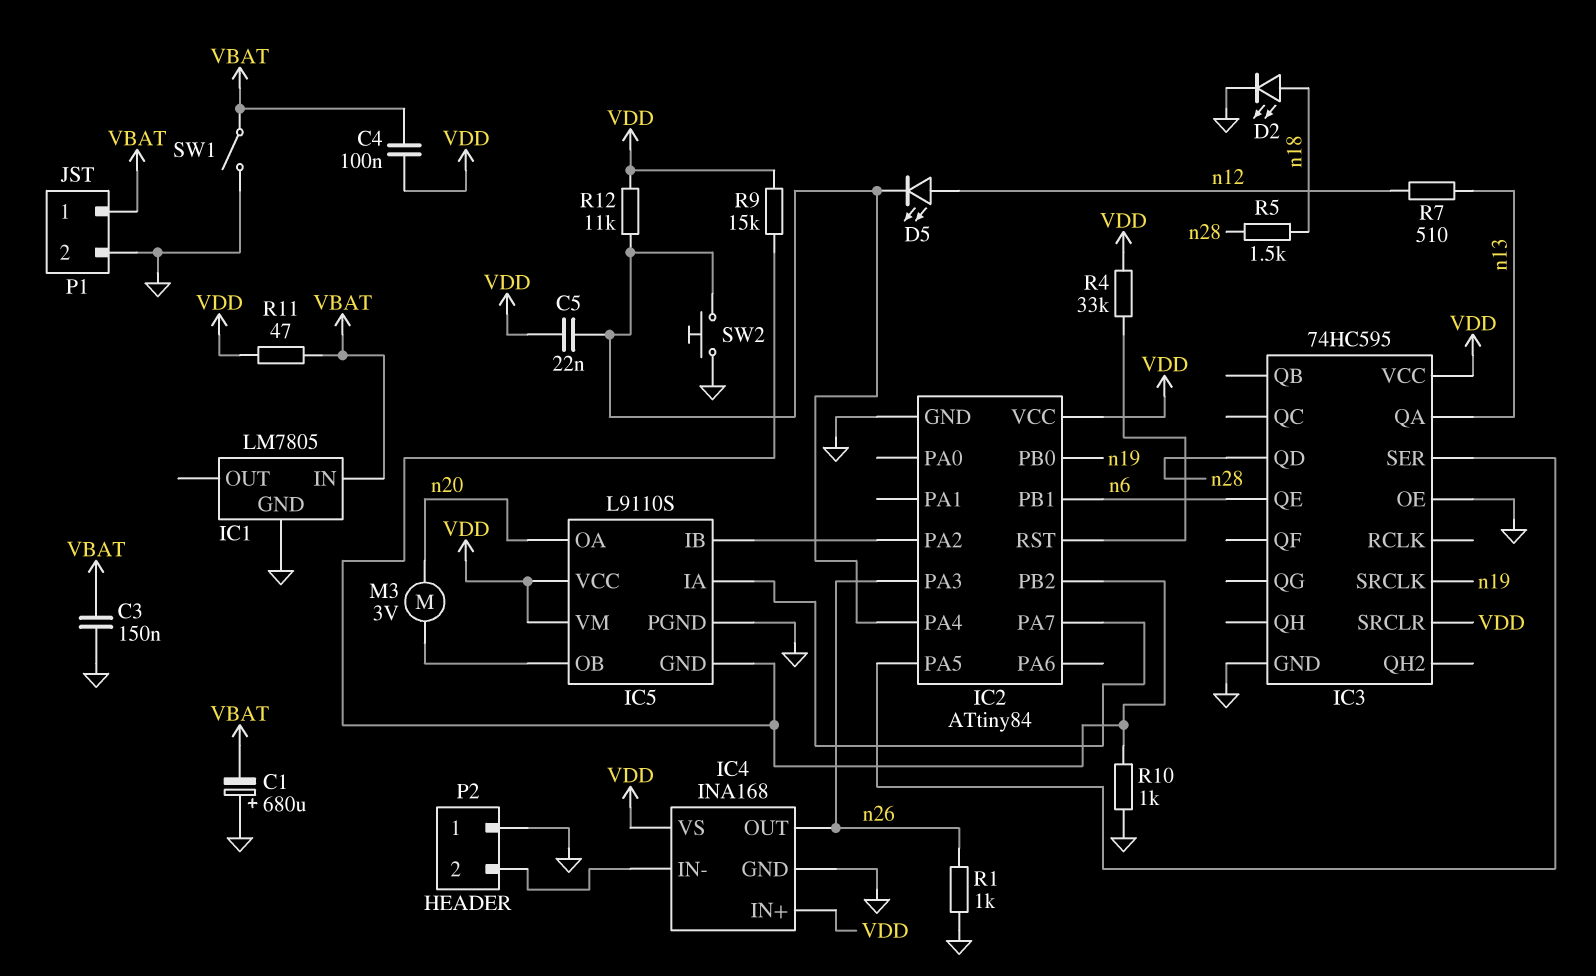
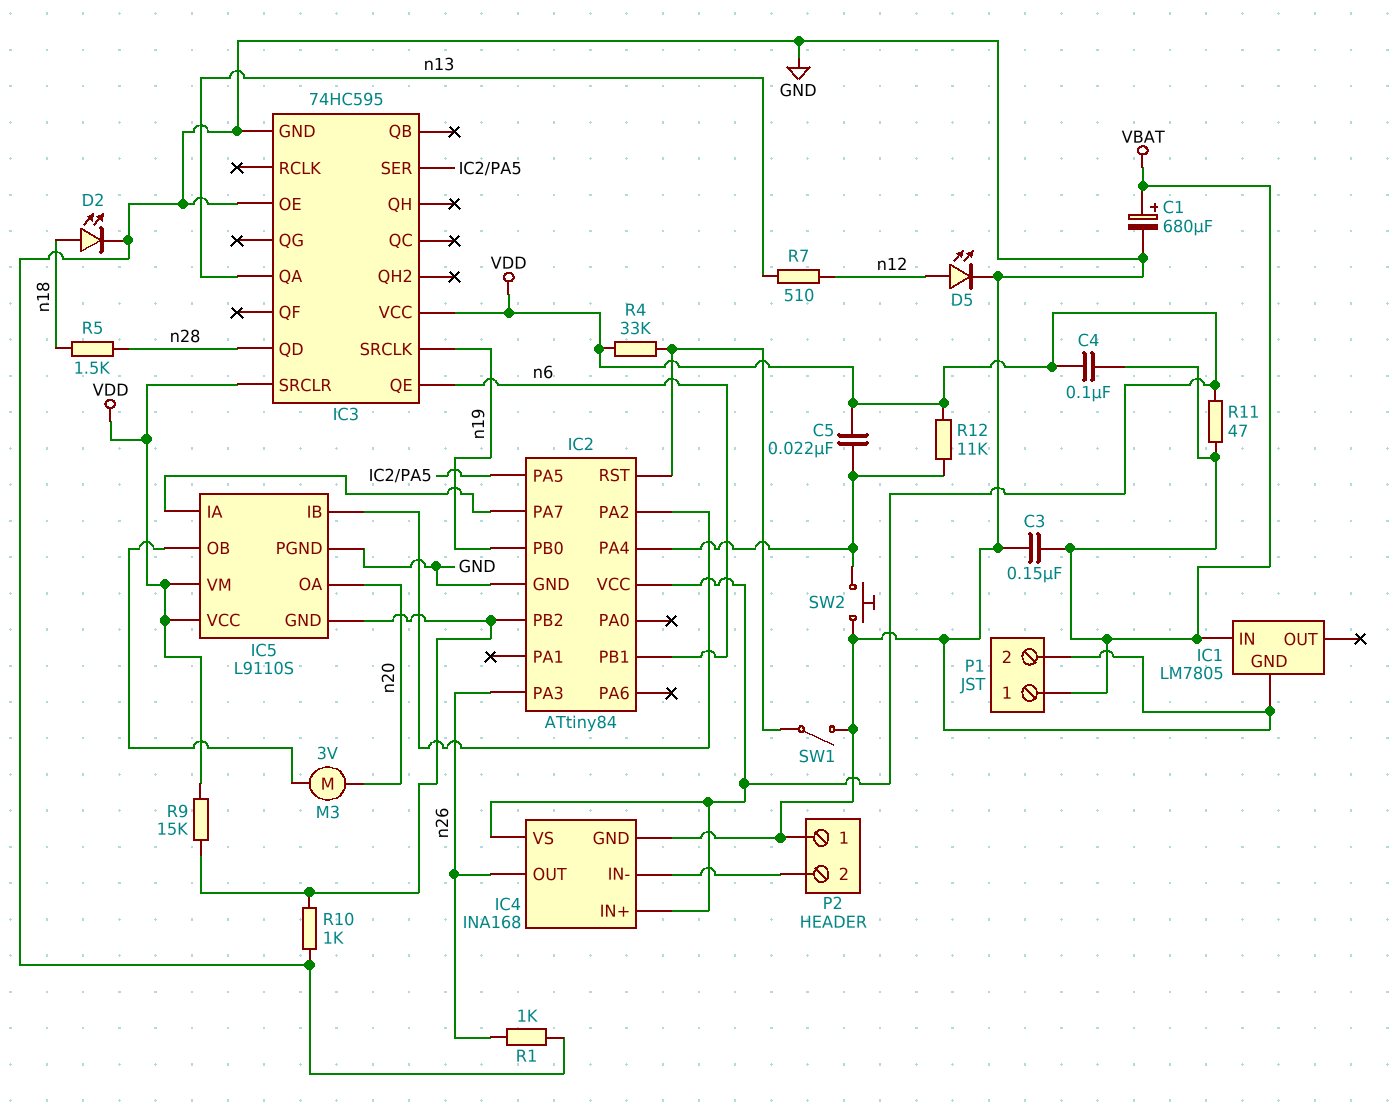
C1: 680uF (plus GND, minus VBAT) -> 680uF (plus VBAT, minus GND)
D5: LED (A n12, K IC2/PA4) -> LED (A n12, K GND)
SW1: switch (GND, VBAT) -> switch (GND, IC2/RST)

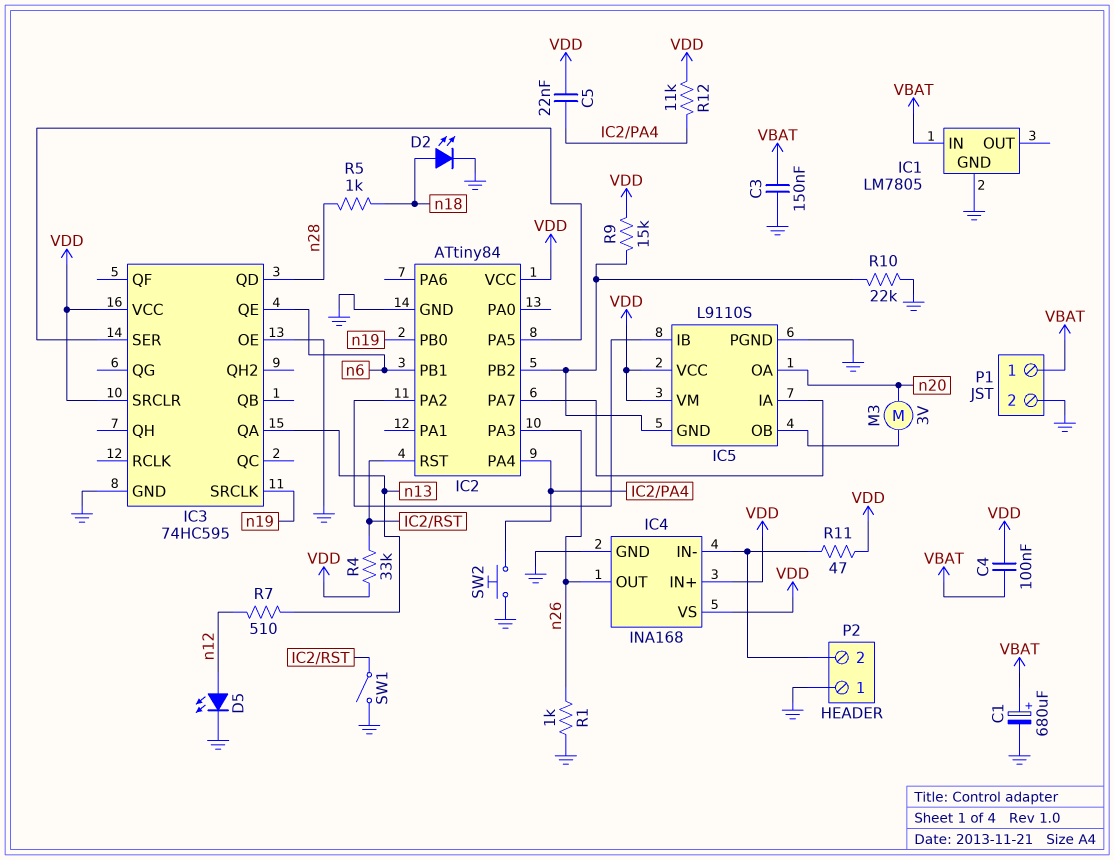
R5: 1.5k (n18, n28) -> 1k (n18, n28)
R10: 1k (GND, IC2/PB2) -> 22k (GND, IC2/PB2)
R11: 47 (VBAT, VDD) -> 47 (IC4/IN-, VDD)

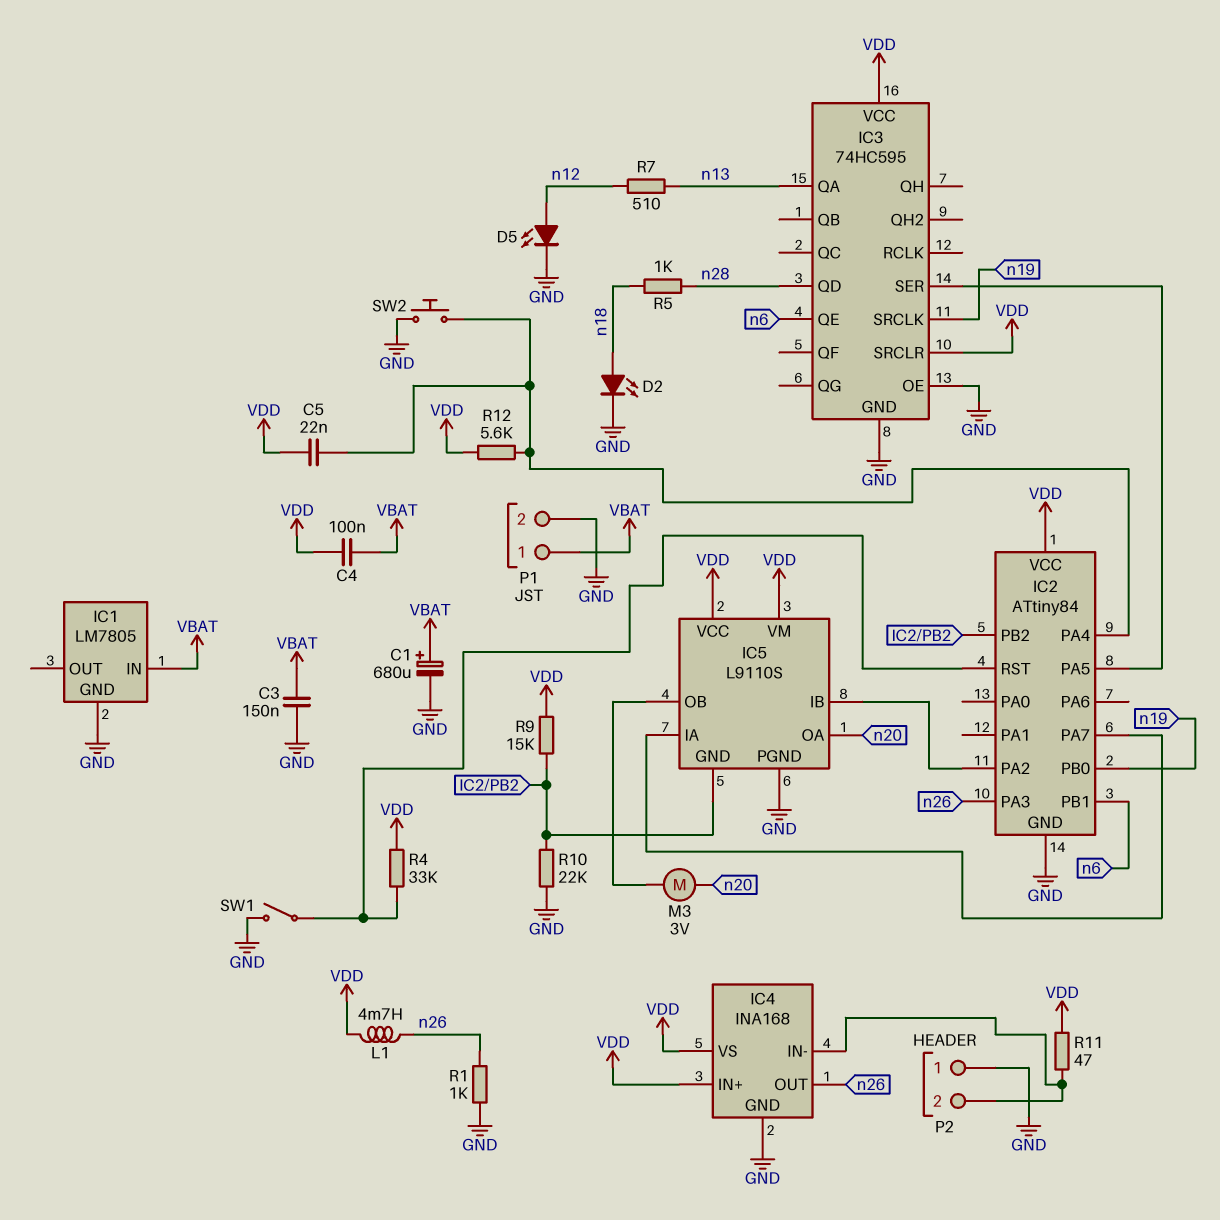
L1: none -> 4.7mH (VDD, n26)
R12: 11k (IC2/PA4, VDD) -> 5.6k (IC2/PA4, VDD)

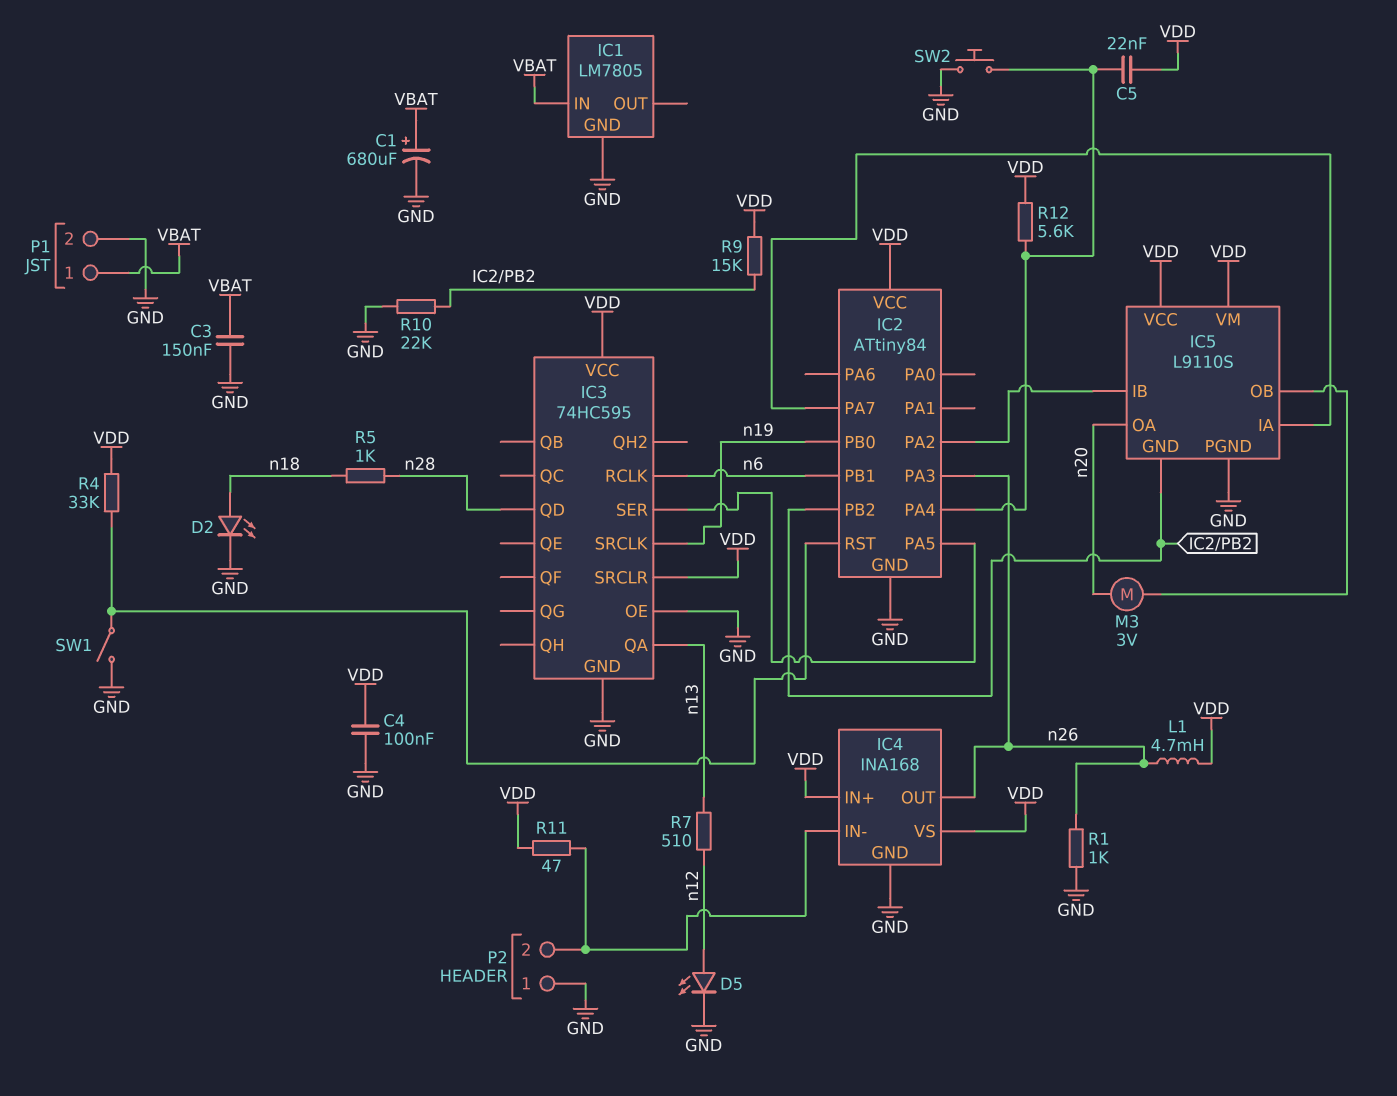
C4: 100nF (VBAT, VDD) -> 100nF (GND, VDD)
IC3 pin QE: n6 -> none
IC3 pin RCLK: none -> n6

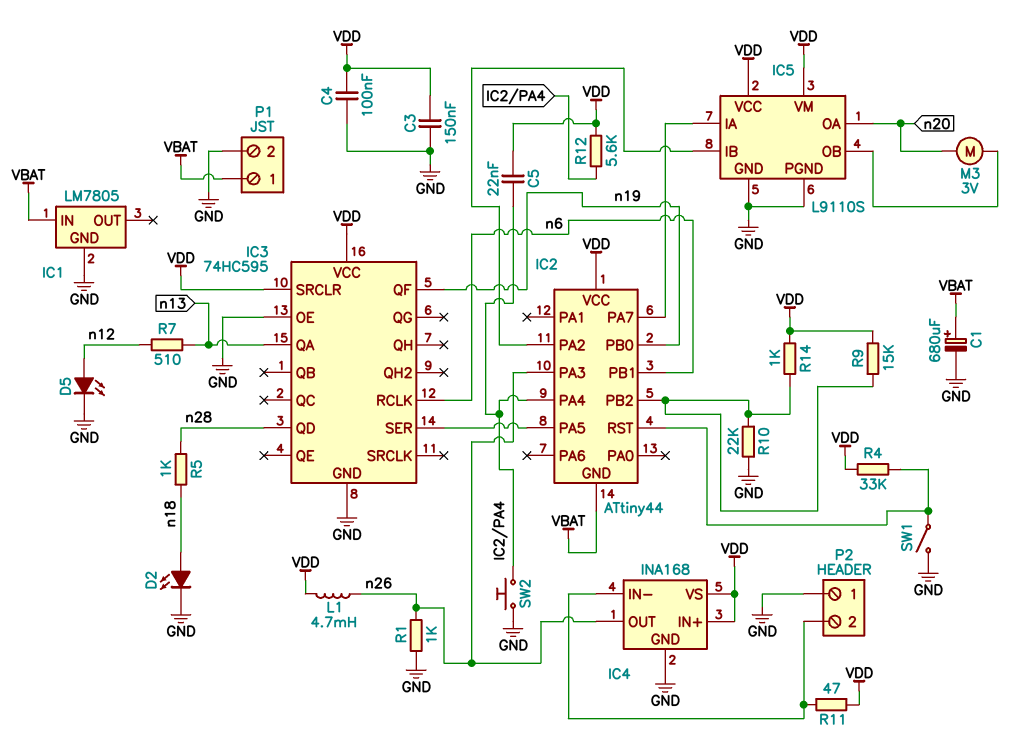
C3: 150nF (GND, VBAT) -> 150nF (GND, VDD)
IC2: ATtiny84 -> ATtiny44
IC2 pin GND: GND -> VBAT
IC3 pin QF: none -> n19
IC3 pin SRCLK: n19 -> none
IC5 pin GND: IC2/PB2 -> GND
R14: none -> 1k (IC2/PB2, VDD)

